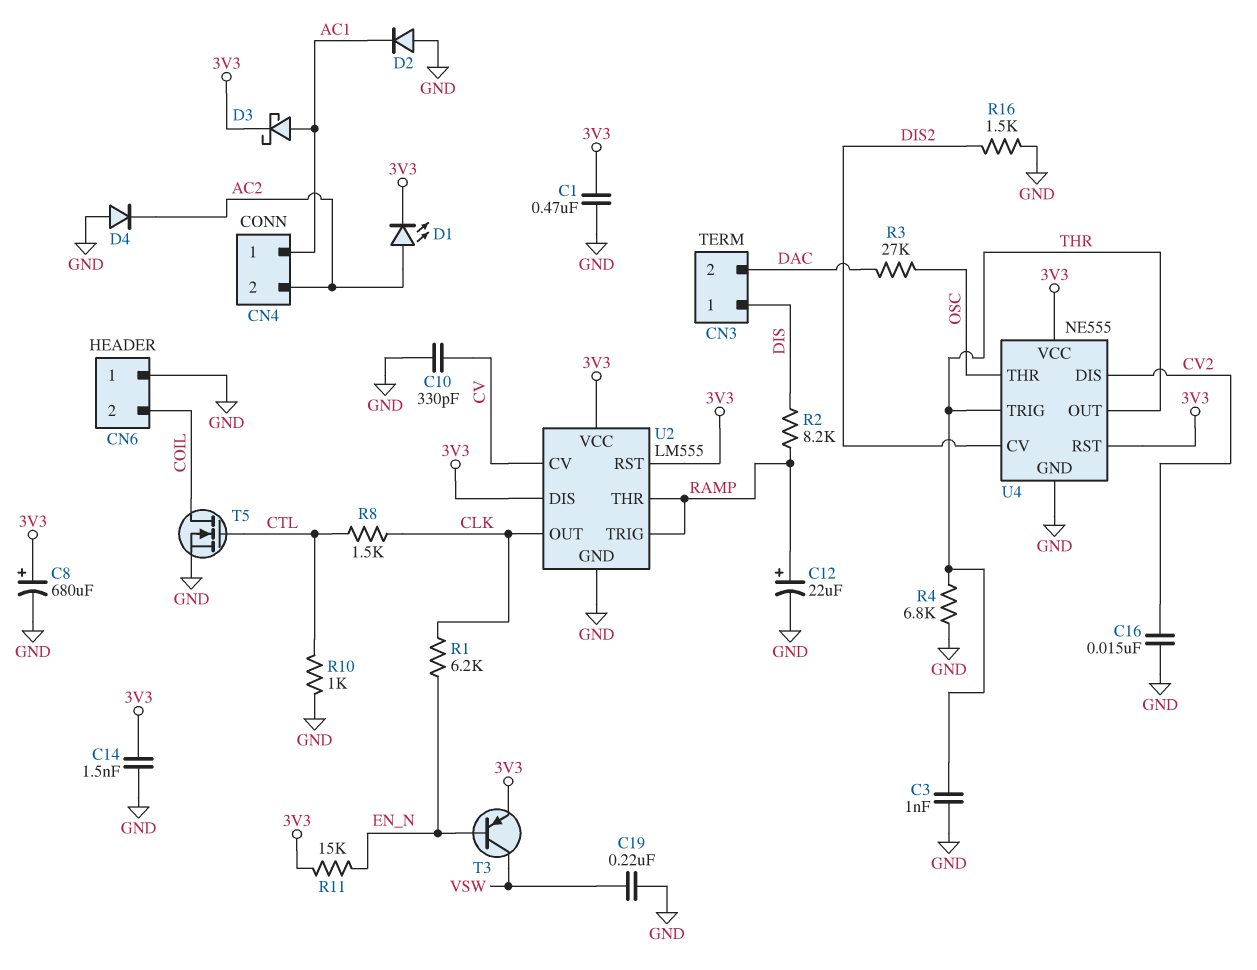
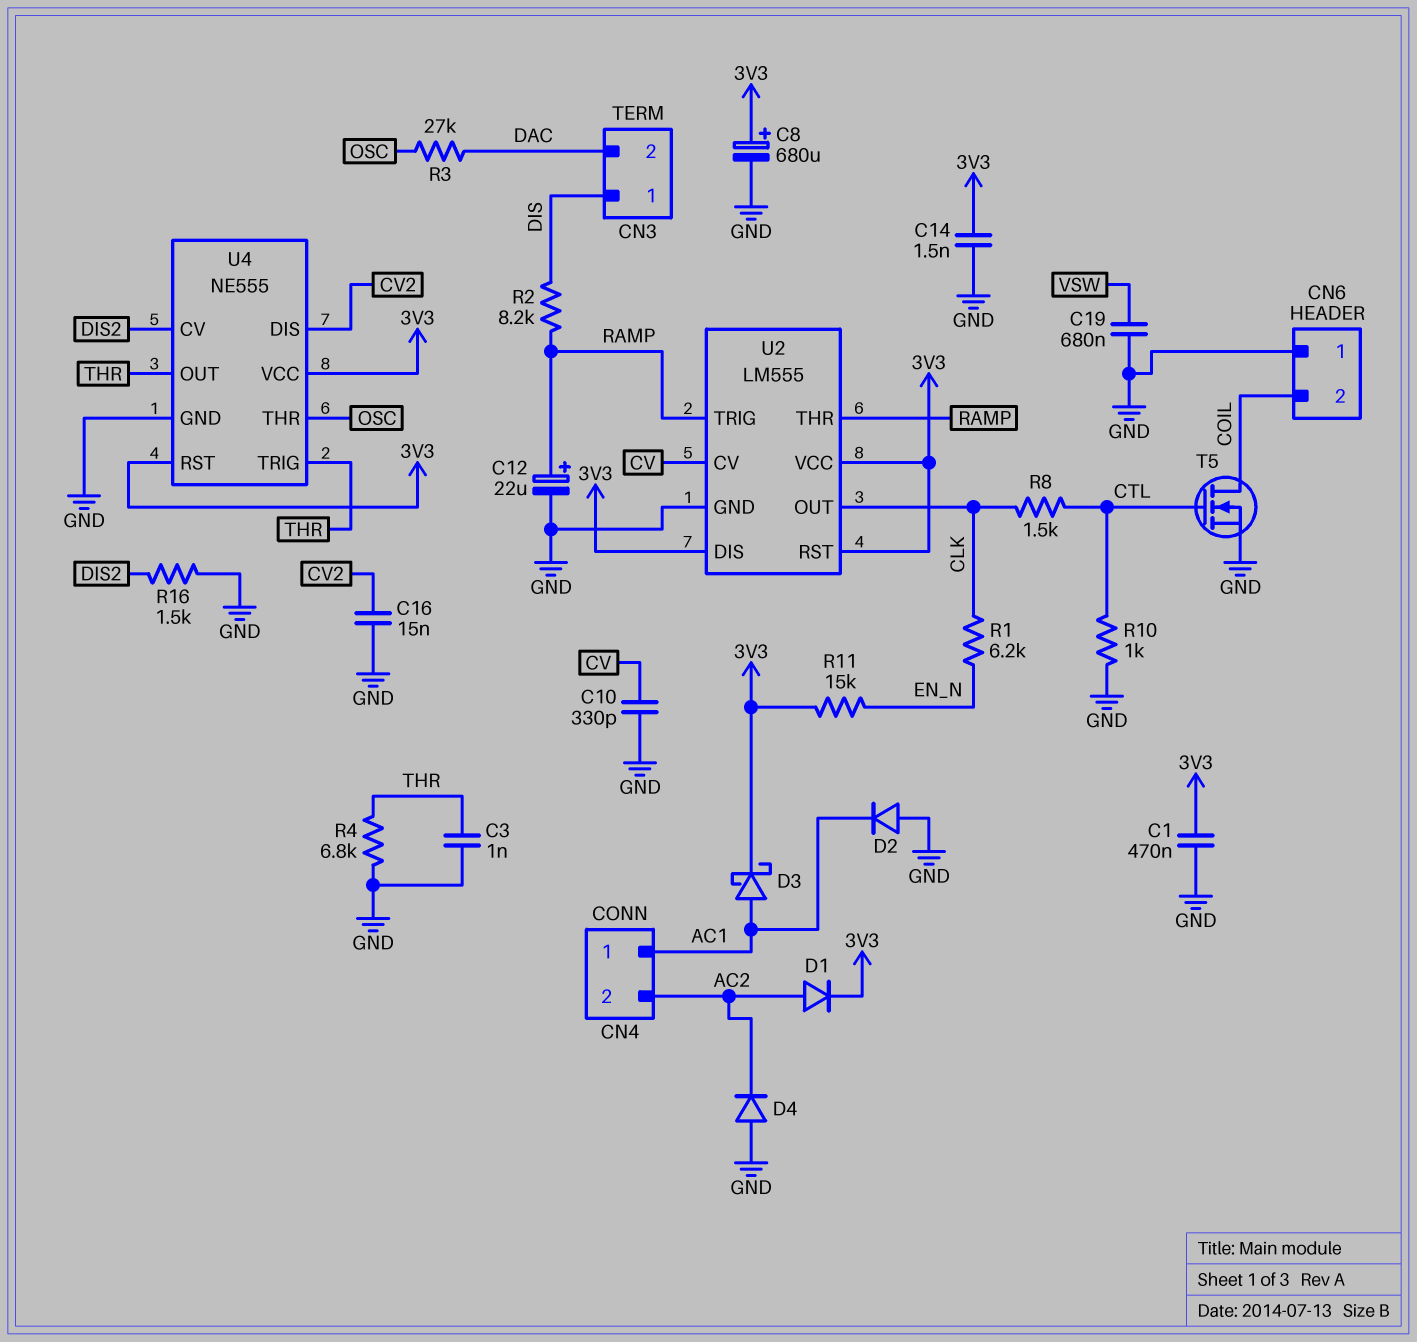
C19: 220nF (GND, VSW) -> 680nF (GND, VSW)
D1: LED (A AC2, K 3V3) -> diode (A AC2, K 3V3)
T3: PNP (B EN_N, C VSW, E 3V3) -> none

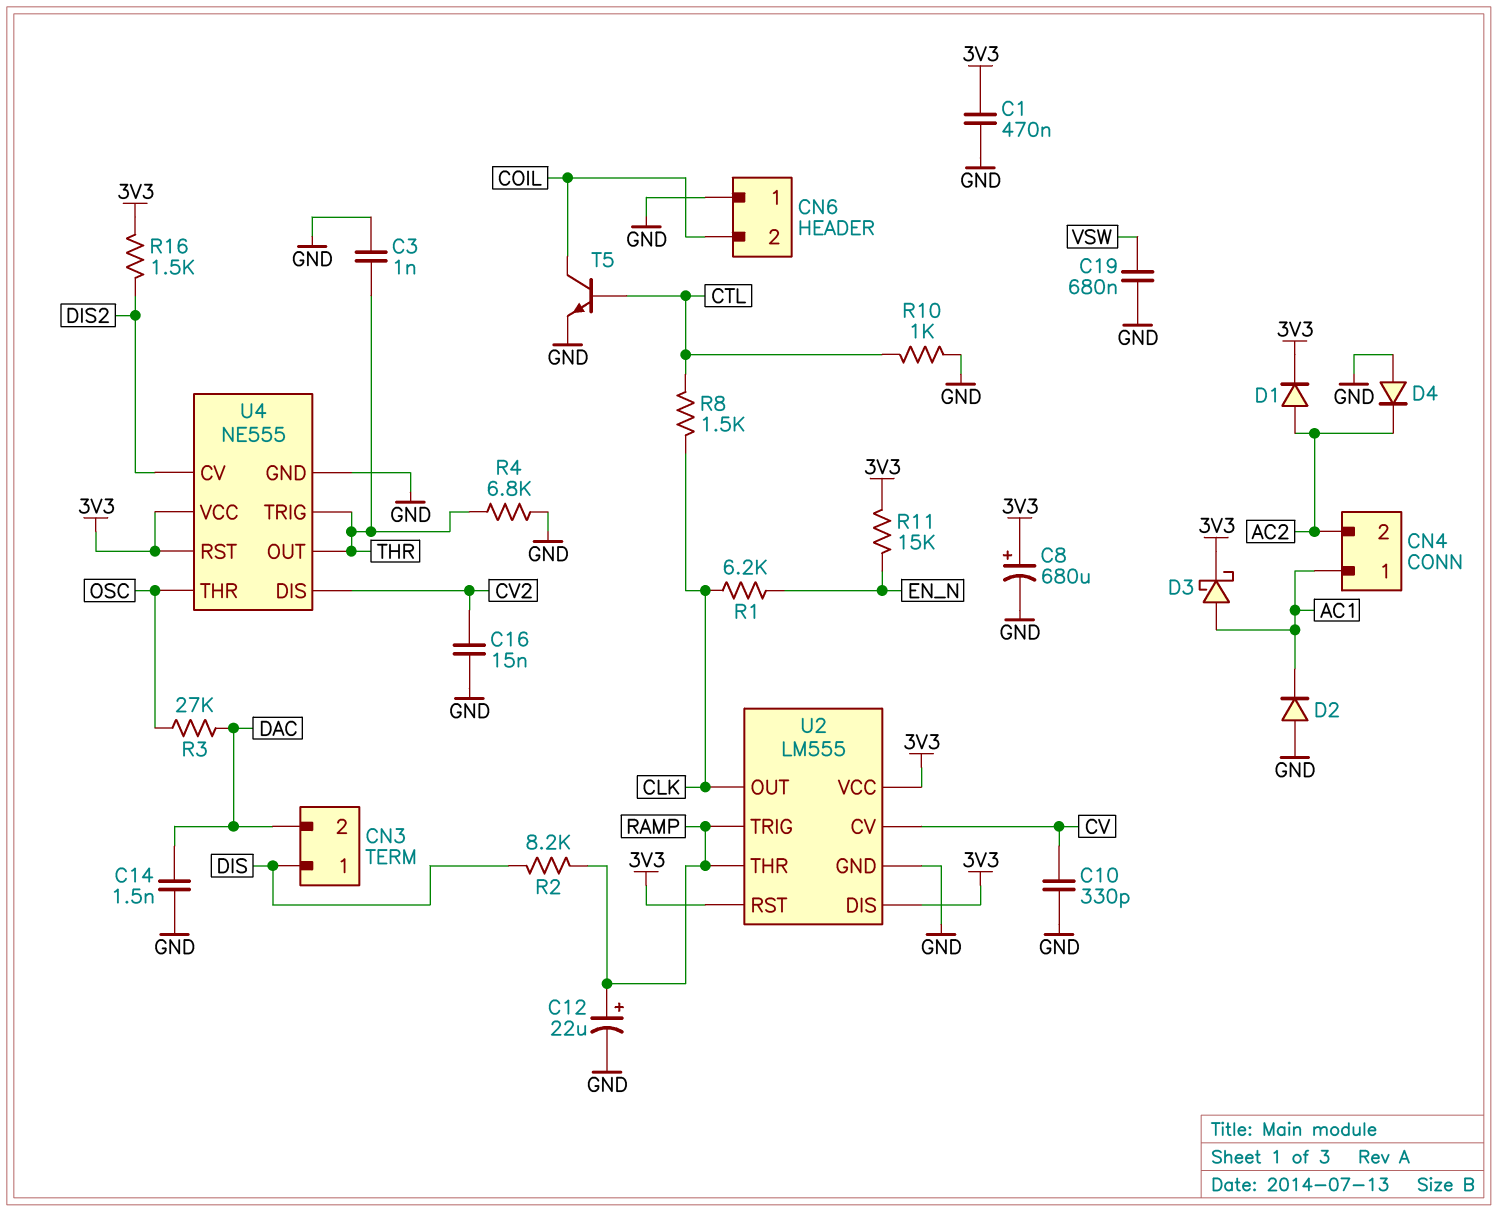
C14: 1.5nF (3V3, GND) -> 1.5nF (DAC, GND)
R16: 1.5k (DIS2, GND) -> 1.5k (3V3, DIS2)
T5: NMOS (G CTL, D COIL, S GND) -> NPN (B CTL, C COIL, E GND)

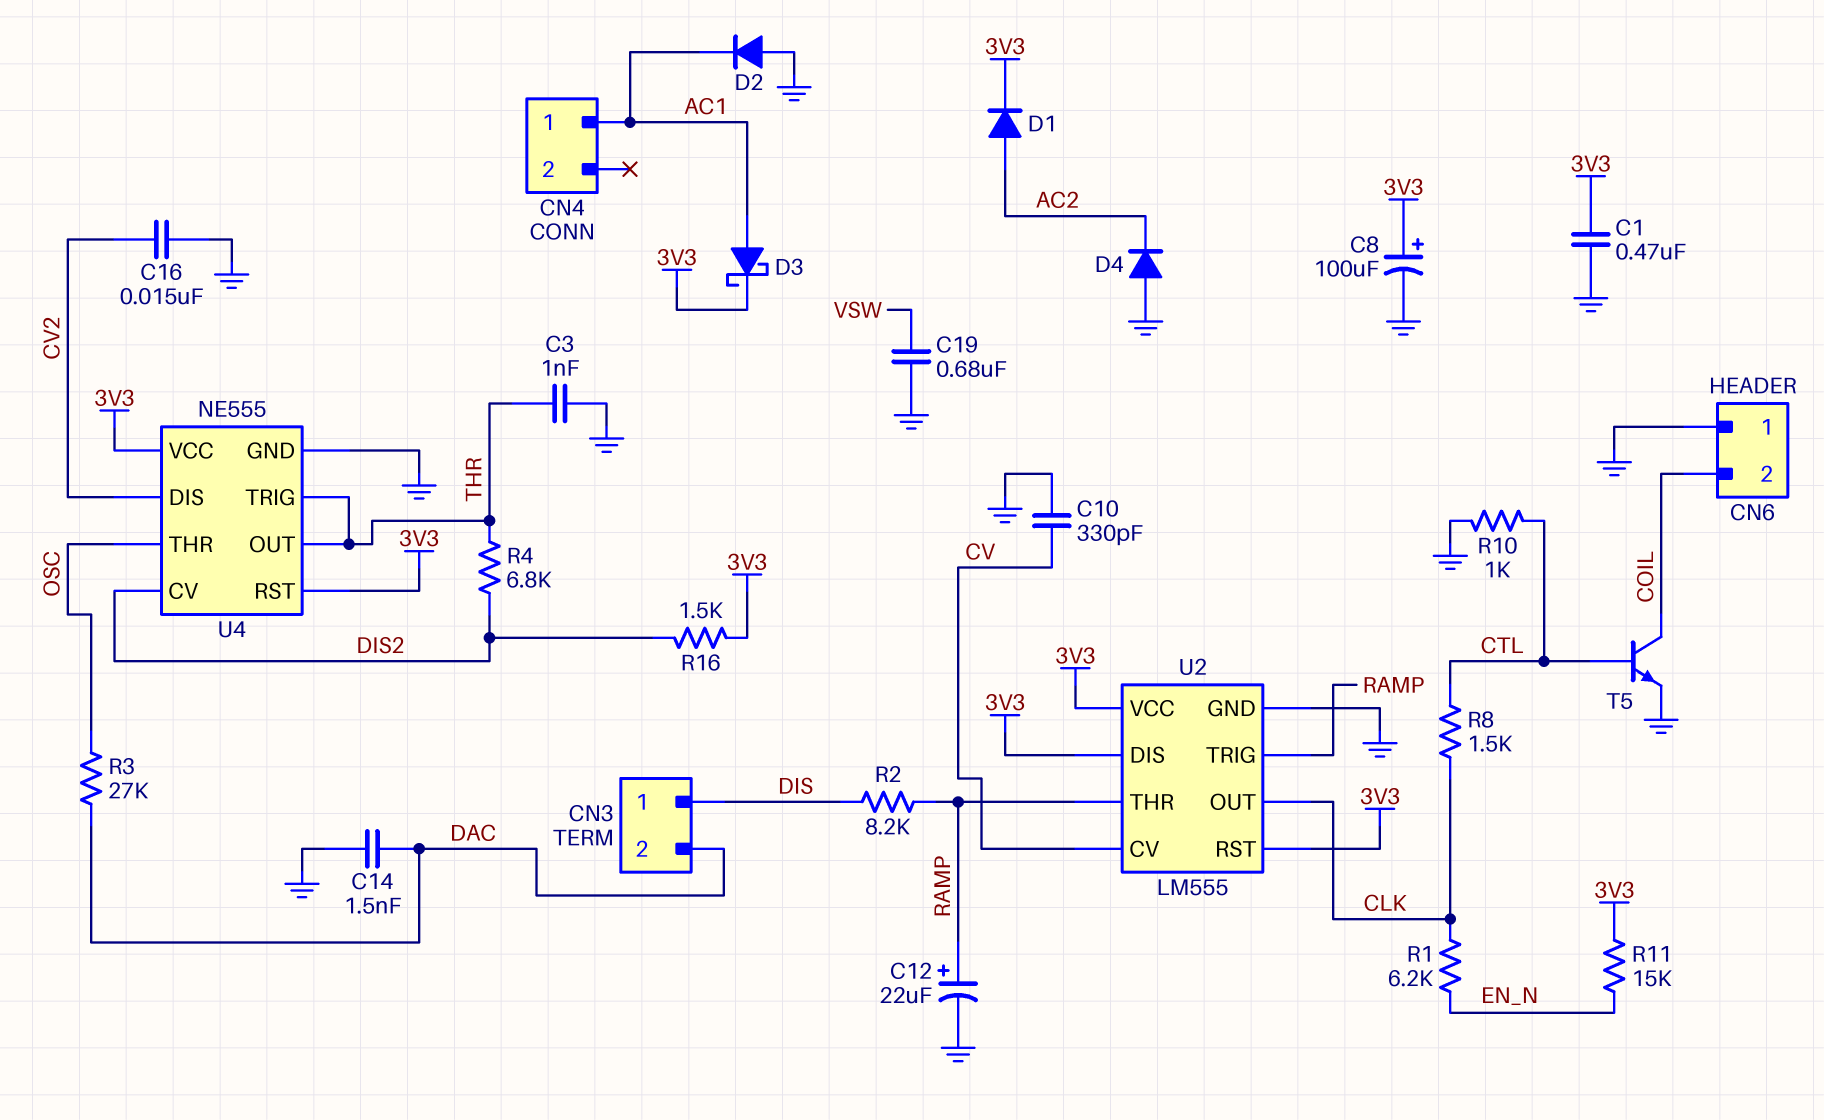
C8: 680uF (plus 3V3, minus GND) -> 100uF (plus 3V3, minus GND)
CN4 pin 2: AC2 -> none
R4: 6.8k (GND, THR) -> 6.8k (DIS2, THR)

